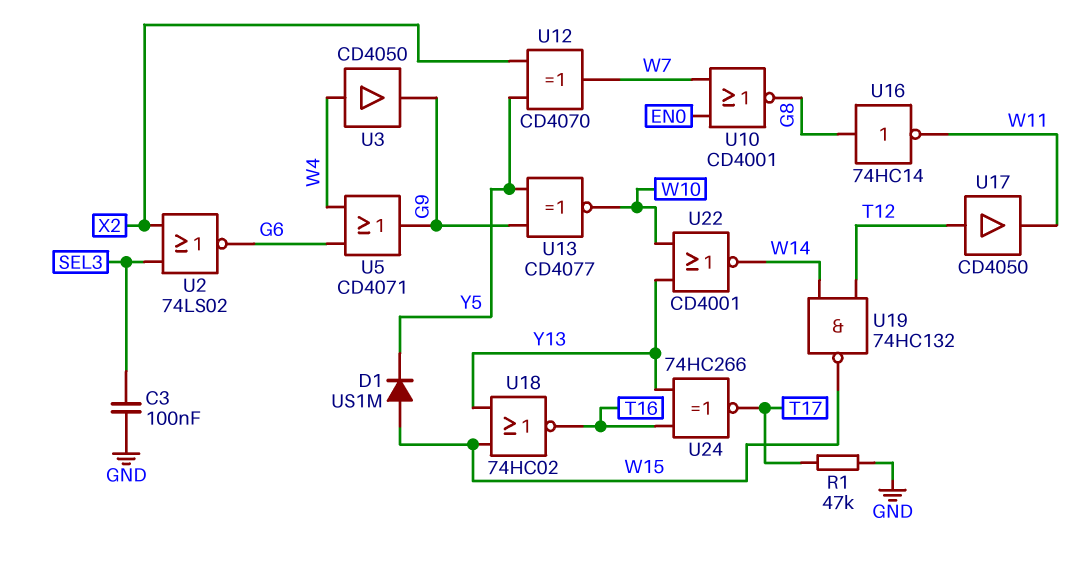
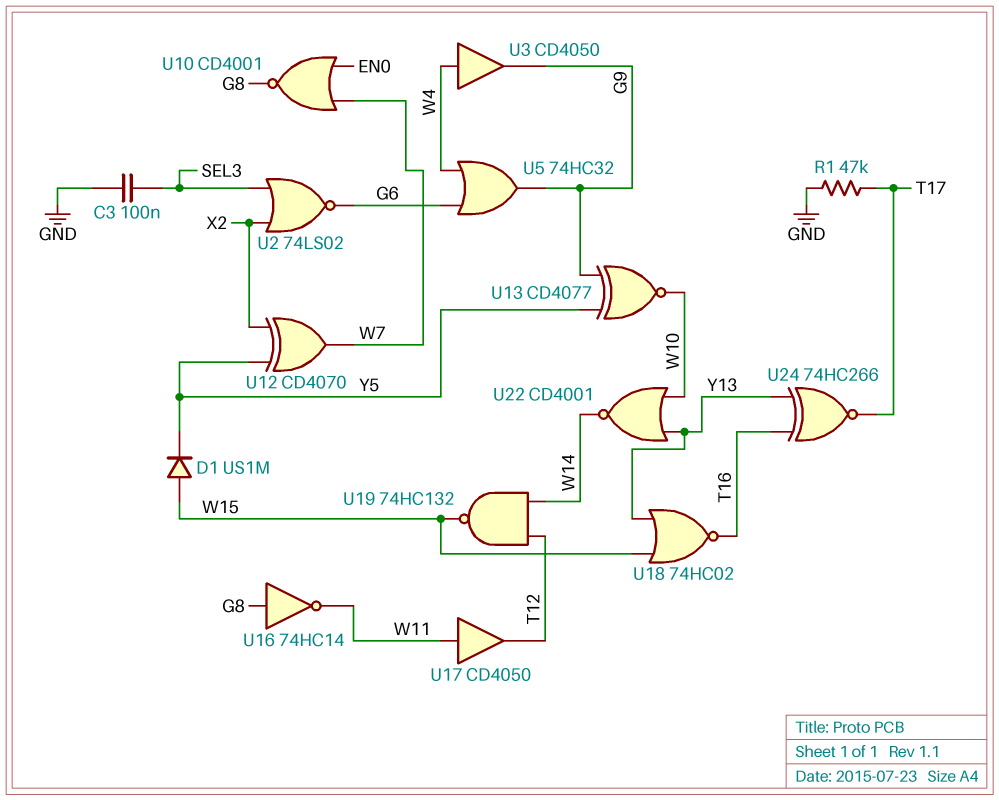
U5: OR CD4071 (in G6, in W4, out G9) -> OR 74HC32 (in G6, in W4, out G9)
U17: buffer CD4050 (in T12, out W11) -> buffer CD4050 (in W11, out T12)

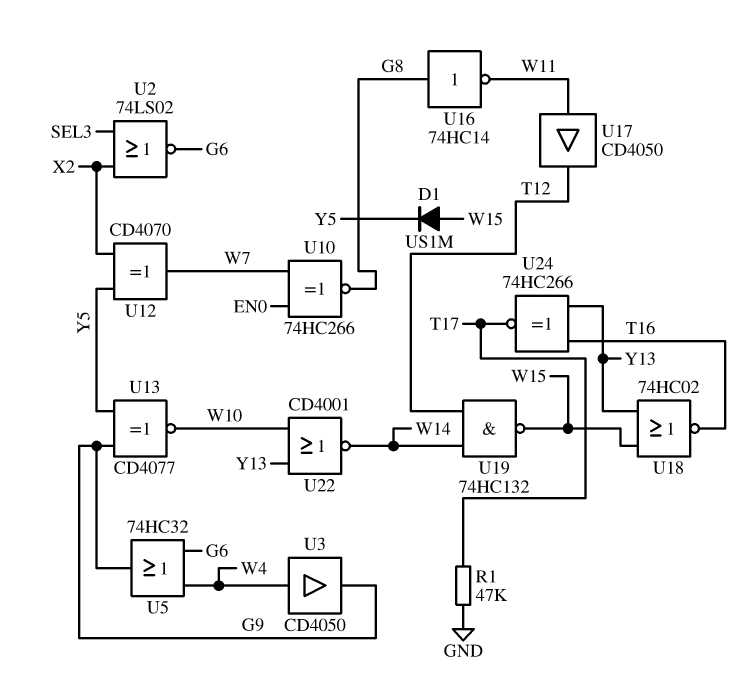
C3: 100nF (GND, SEL3) -> none
U10: NOR CD4001 (in EN0, in W7, out G8) -> XNOR 74HC266 (in EN0, in W7, out G8)

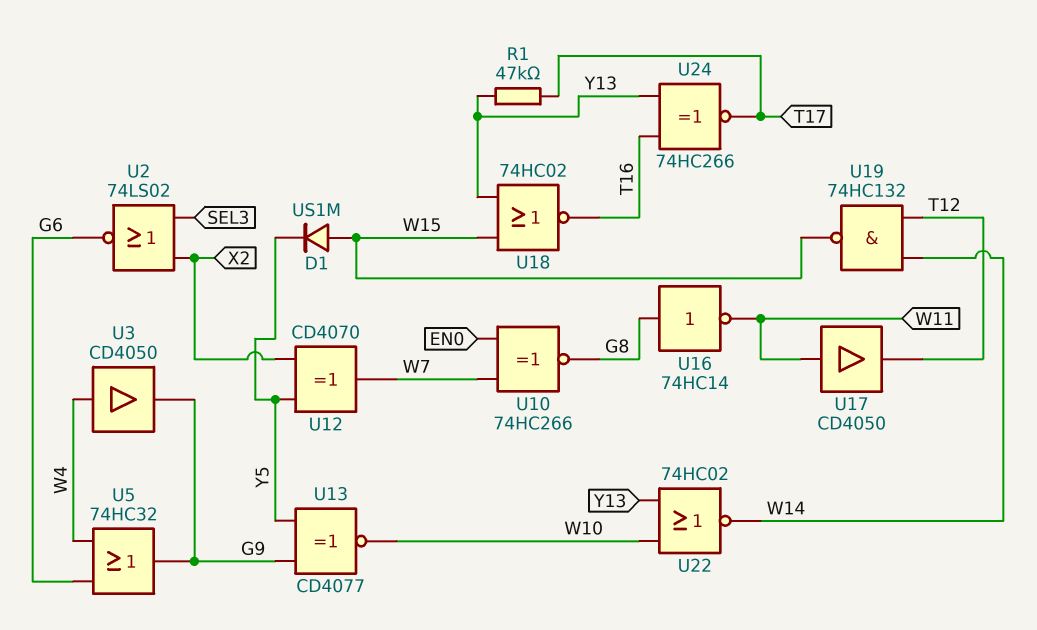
R1: 47k (GND, T17) -> 47k (T17, Y13)
U22: NOR CD4001 (in W10, in Y13, out W14) -> NOR 74HC02 (in W10, in Y13, out W14)

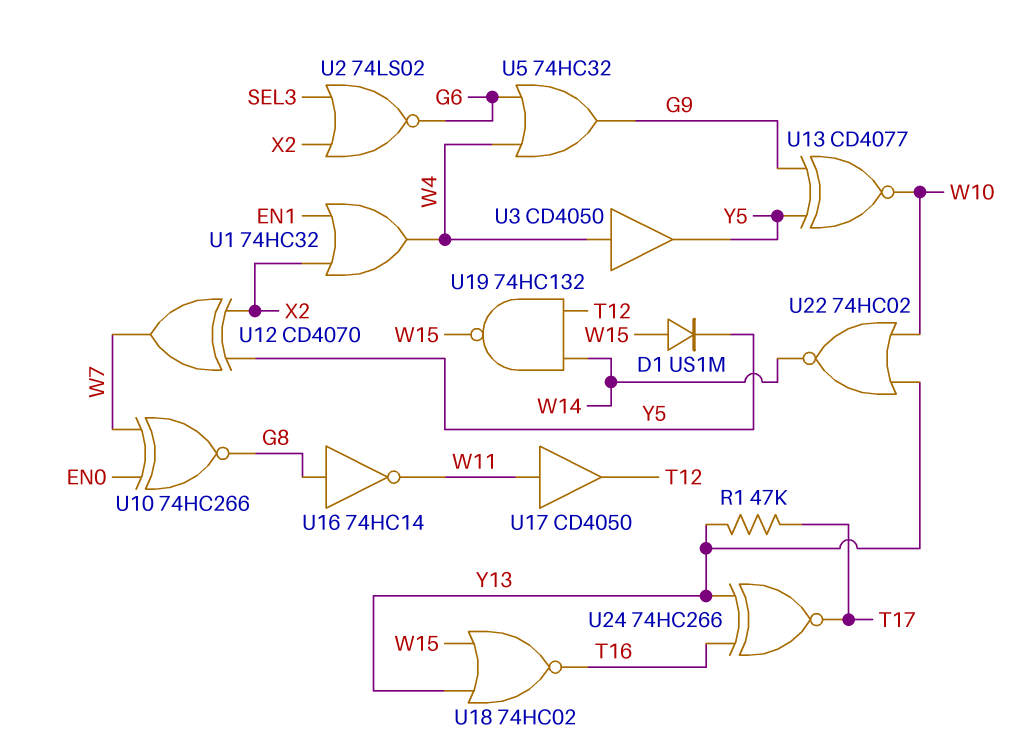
U1: none -> OR 74HC32 (in EN1, in X2, out W4)
U3: buffer CD4050 (in W4, out G9) -> buffer CD4050 (in W4, out Y5)

